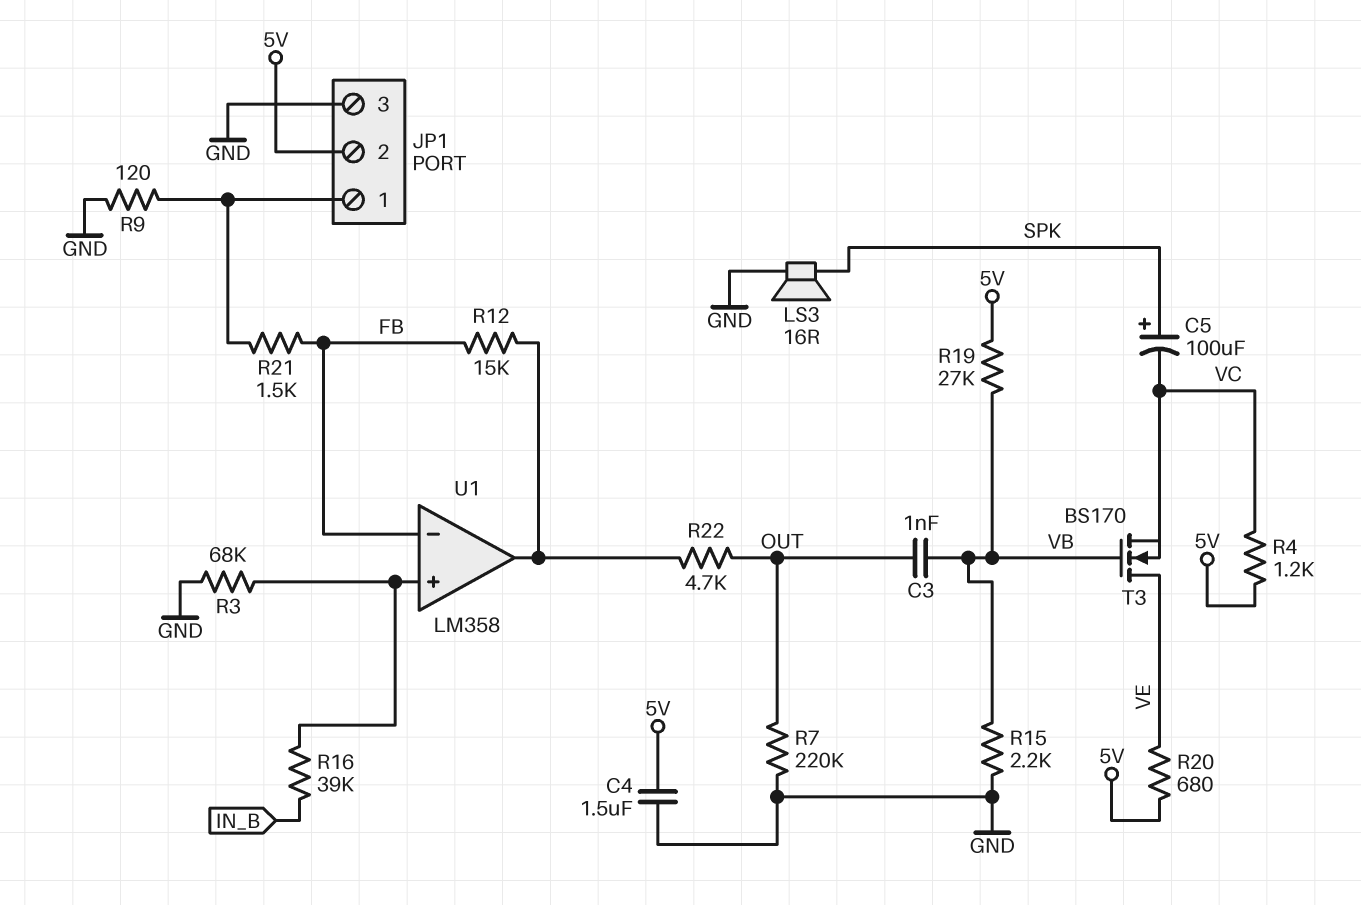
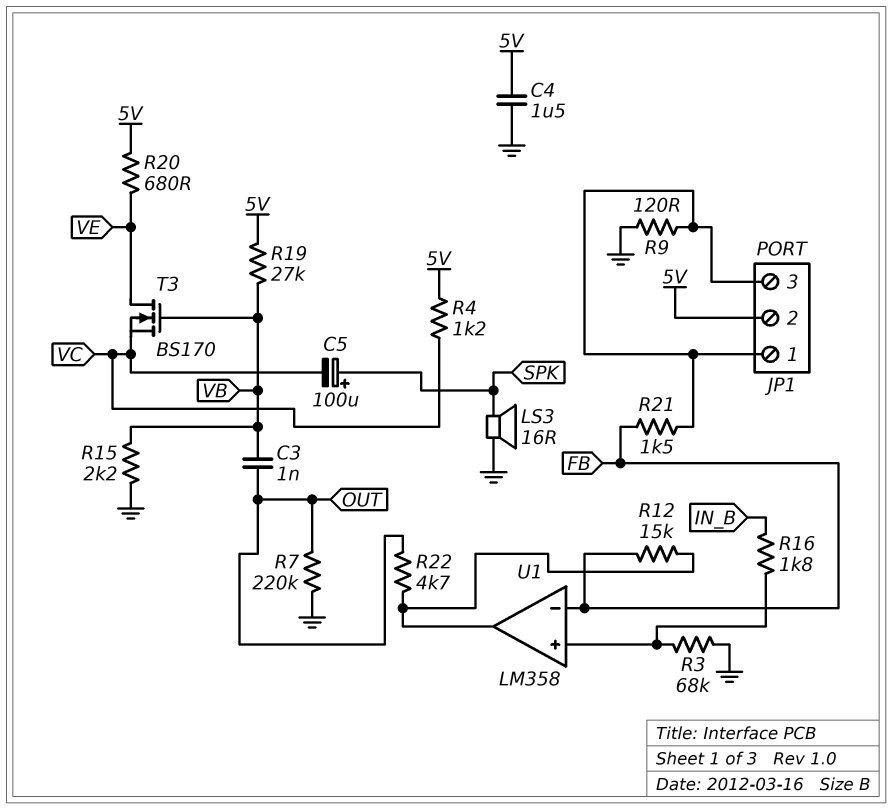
JP1 pin 3: GND -> JP1/1
R16: 39k (IN_B, U1/in+) -> 1.8k (IN_B, U1/in+)

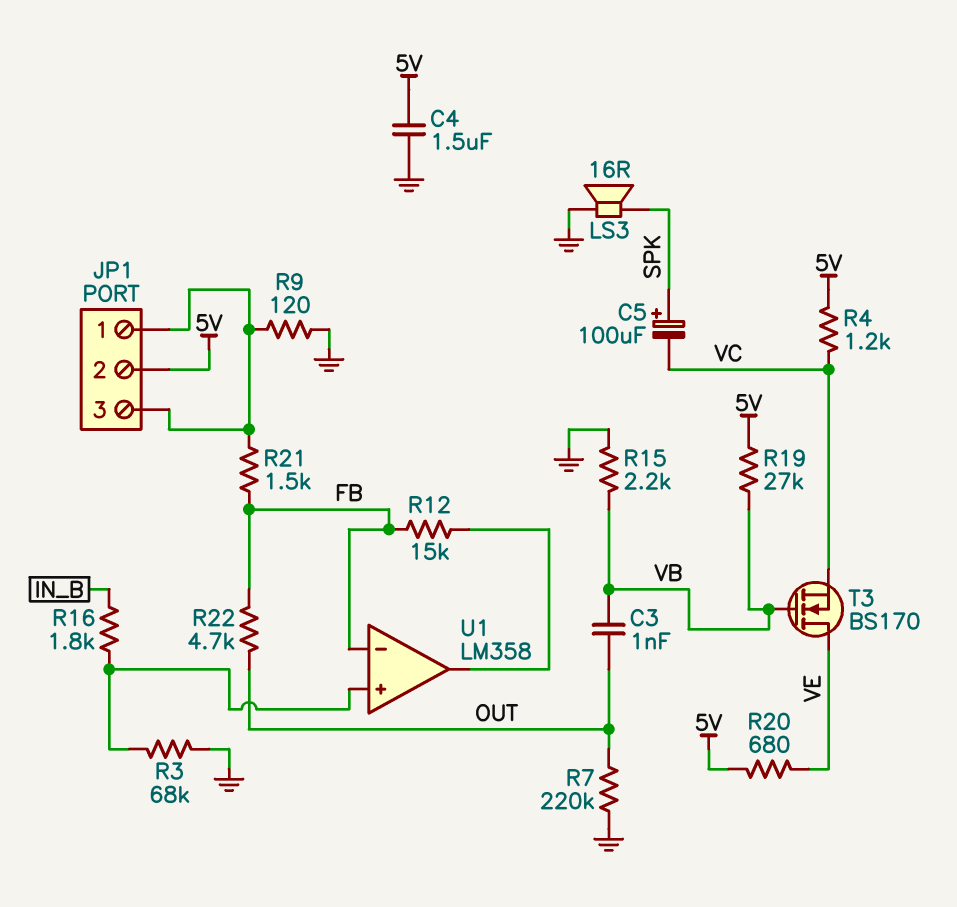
R22: 4.7k (OUT, U1/out) -> 4.7k (FB, OUT)

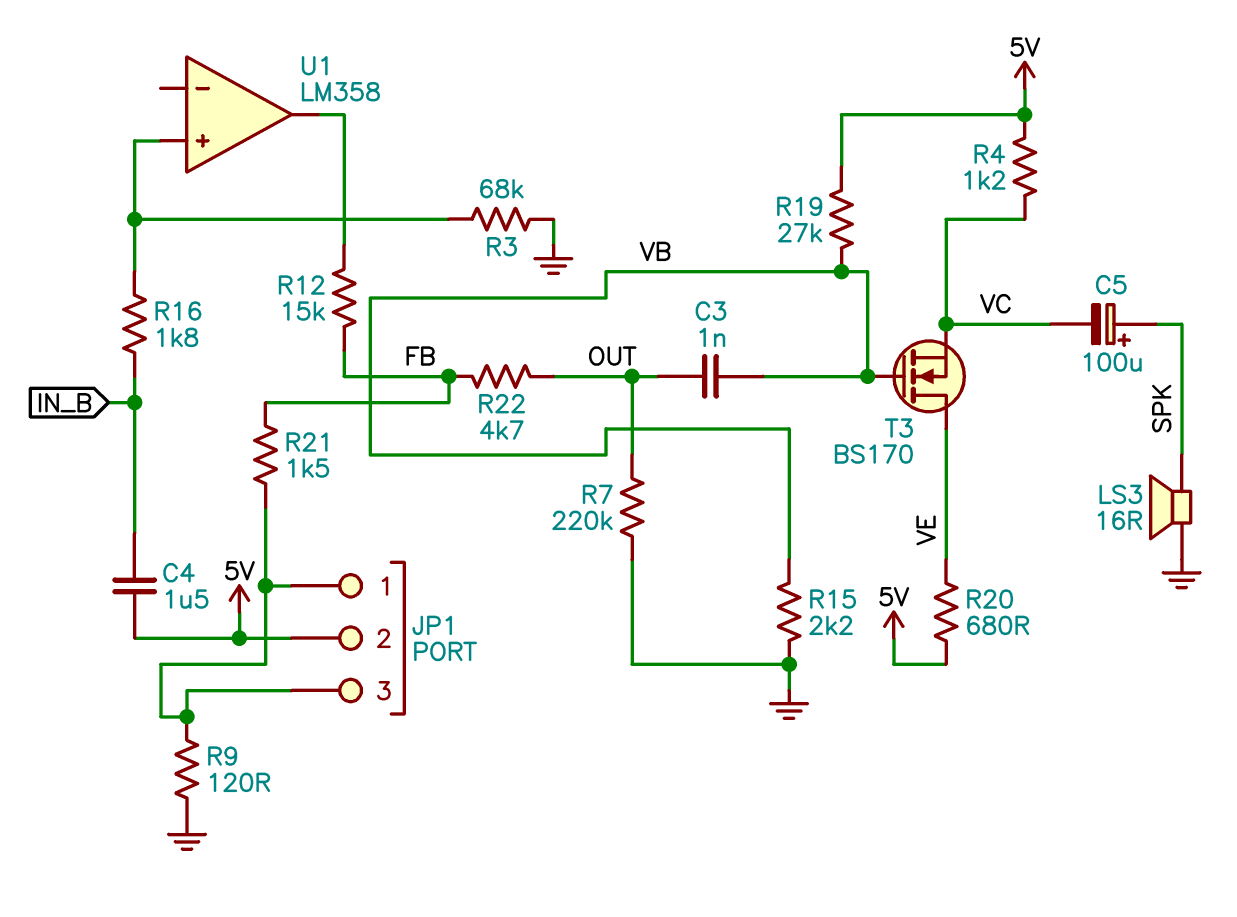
C4: 1.5uF (5V, GND) -> 1.5uF (5V, IN_B)
U1 pin in-: FB -> none

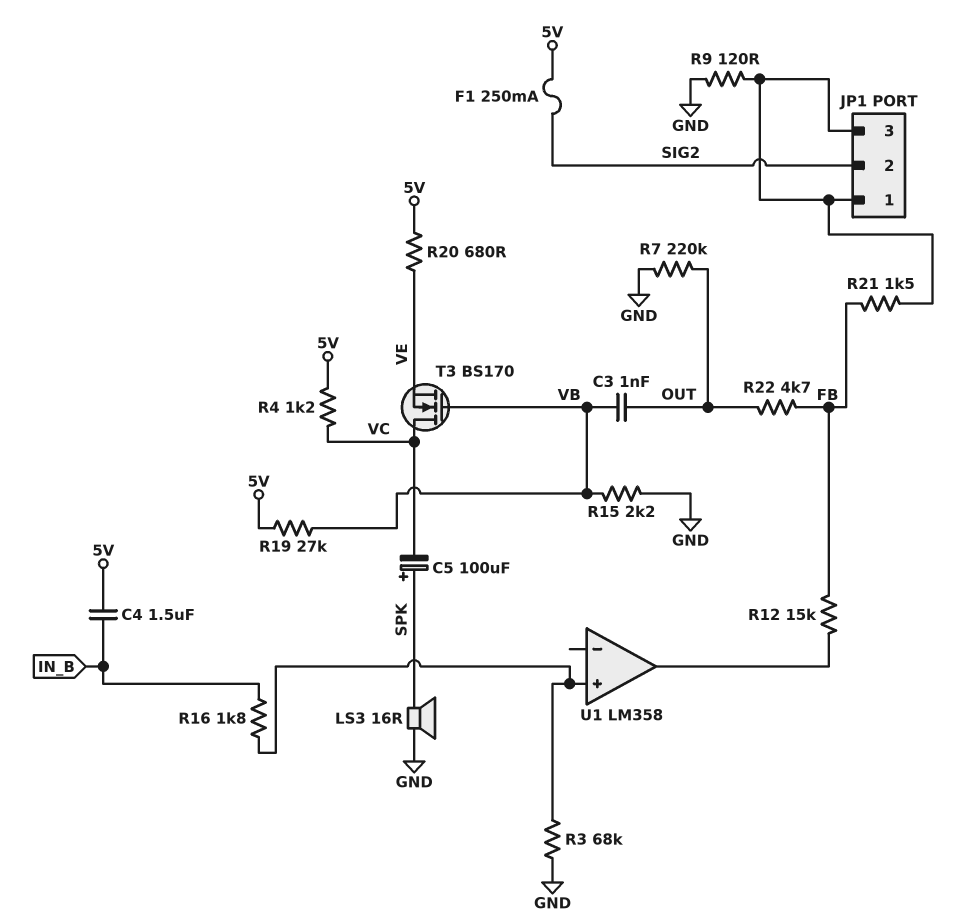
F1: none -> 250mA (5V, SIG2)
JP1 pin 2: 5V -> SIG2
T3: NMOS BS170 (G VB, D VE, S VC) -> NMOS BS170 (G VB, D VC, S VE)

